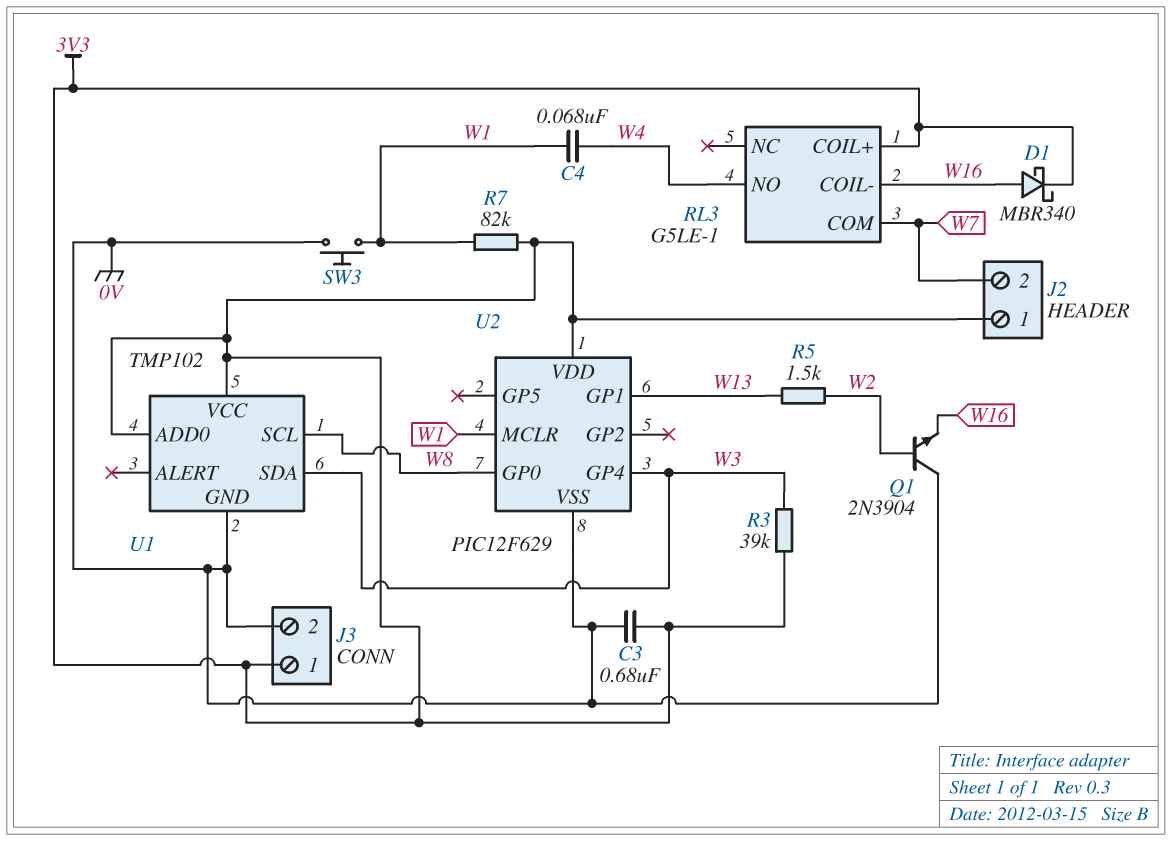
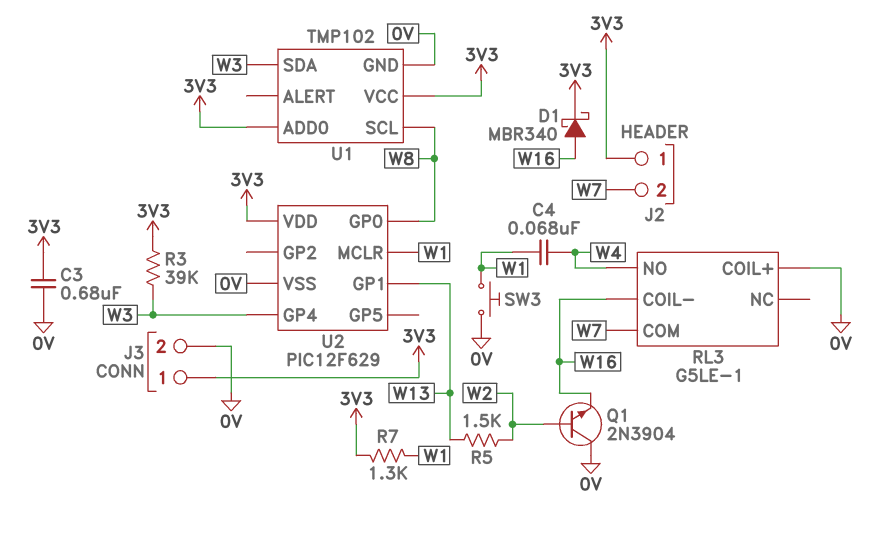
R7: 82k (3V3, W1) -> 1.3k (3V3, W1)
RL3 pin COIL+: 3V3 -> 0V

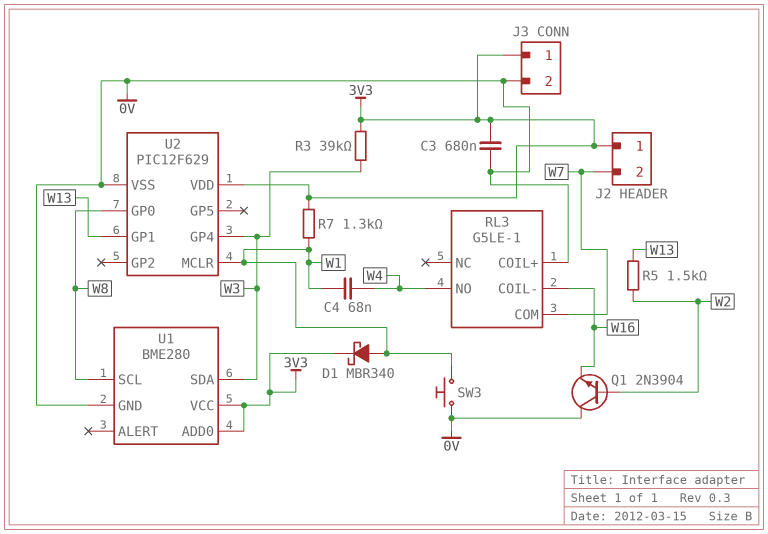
D1: schottky MBR340 (A W16, K 3V3) -> schottky MBR340 (A W1, K 3V3)
U1: TMP102 -> BME280

